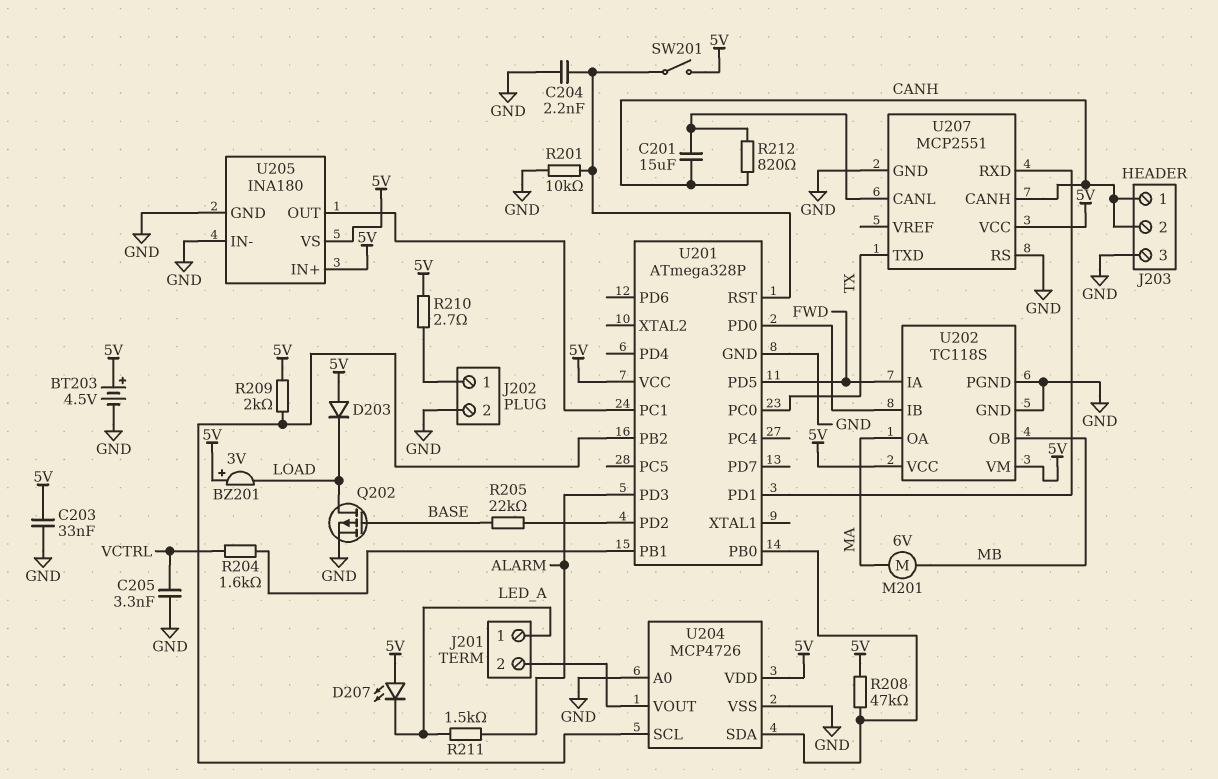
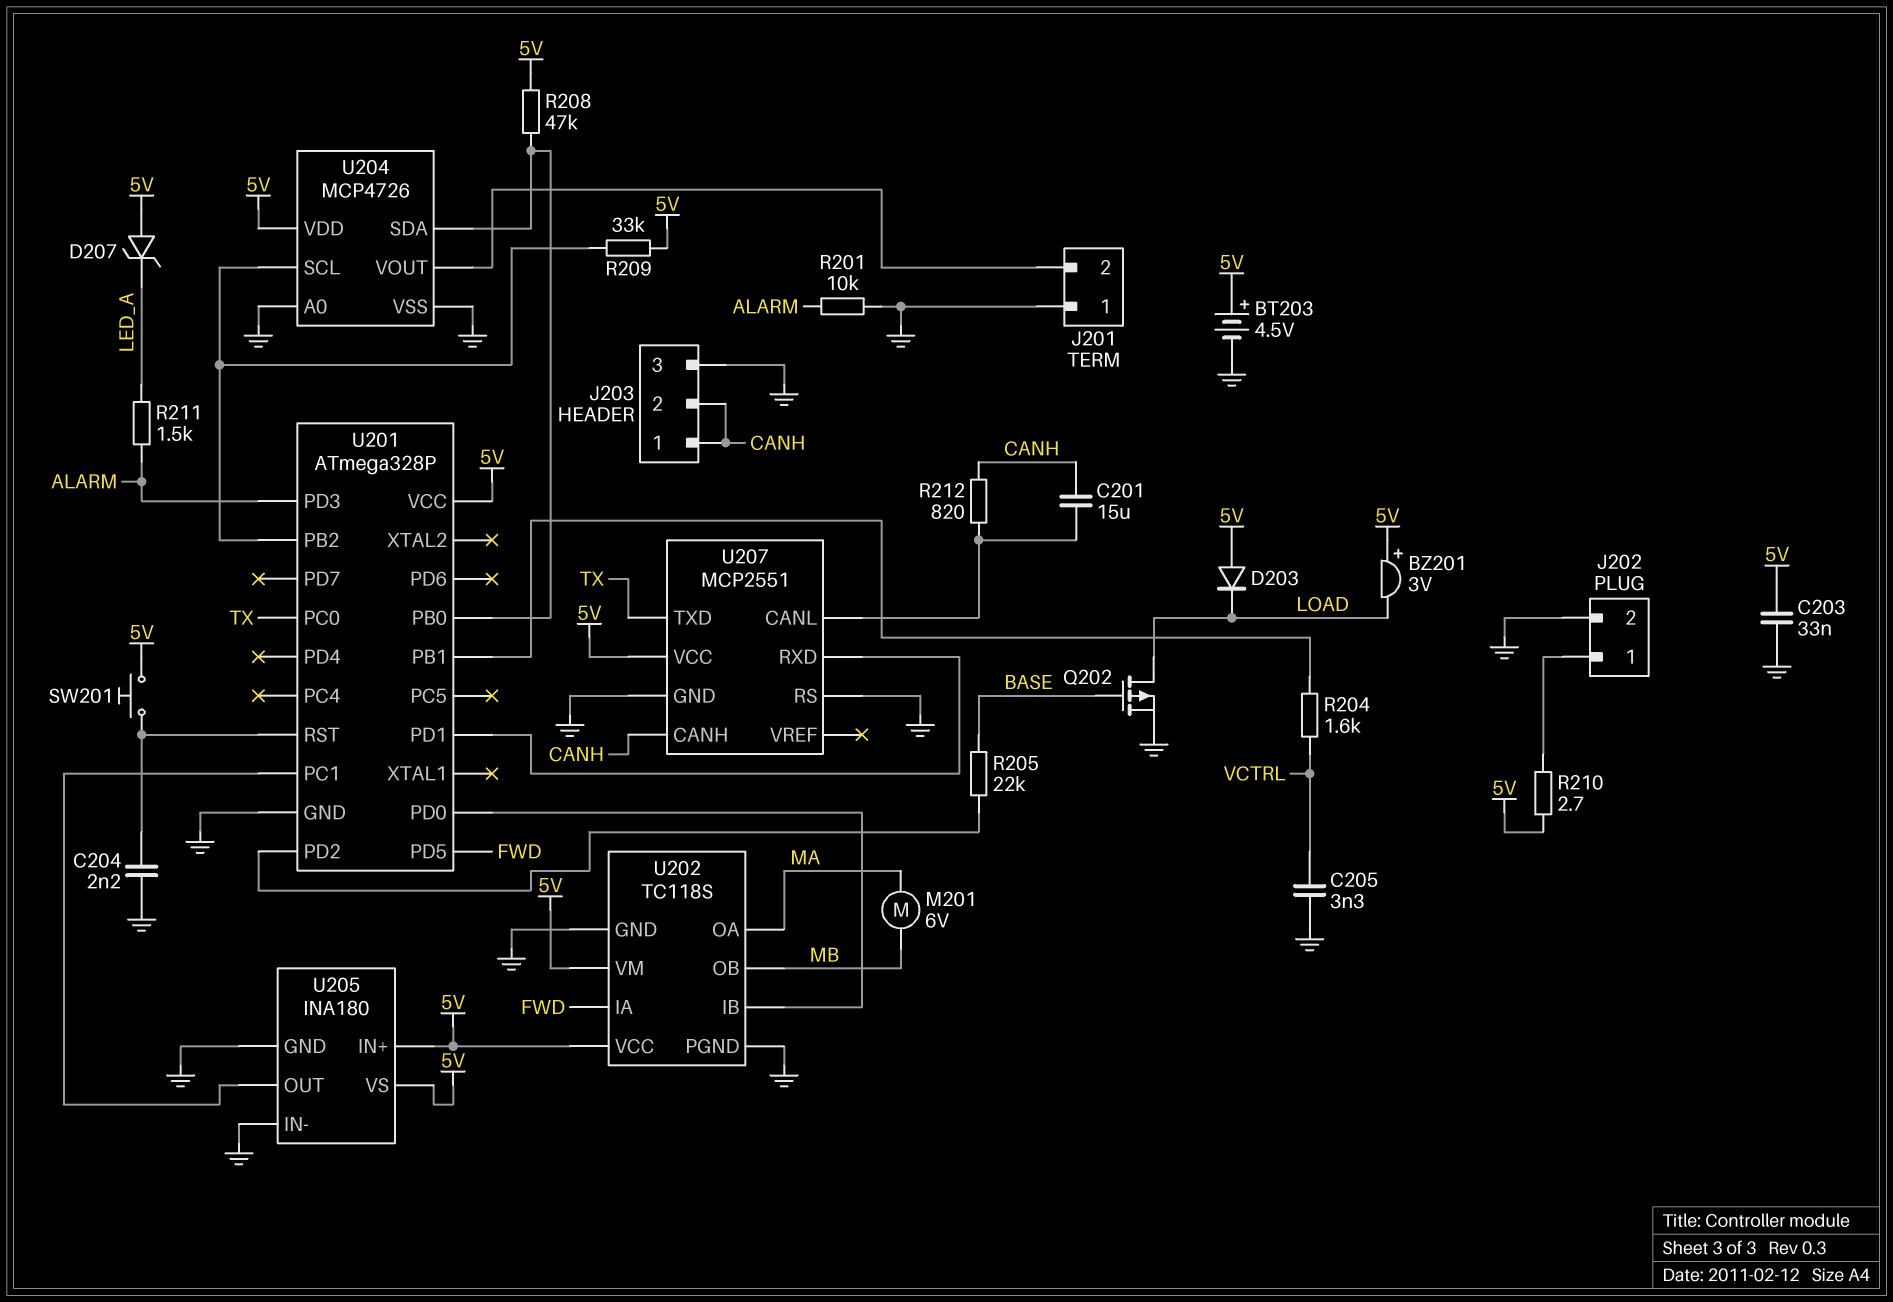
D207: LED (A 5V, K LED_A) -> zener (A 5V, K LED_A)
J201 pin 1: LED_A -> GND
R201: 10k (GND, U201/RST) -> 10k (ALARM, GND)
R209: 2k (5V, U201/PB2) -> 33k (5V, U201/PB2)
SW201: switch (5V, U201/RST) -> button (5V, U201/RST)

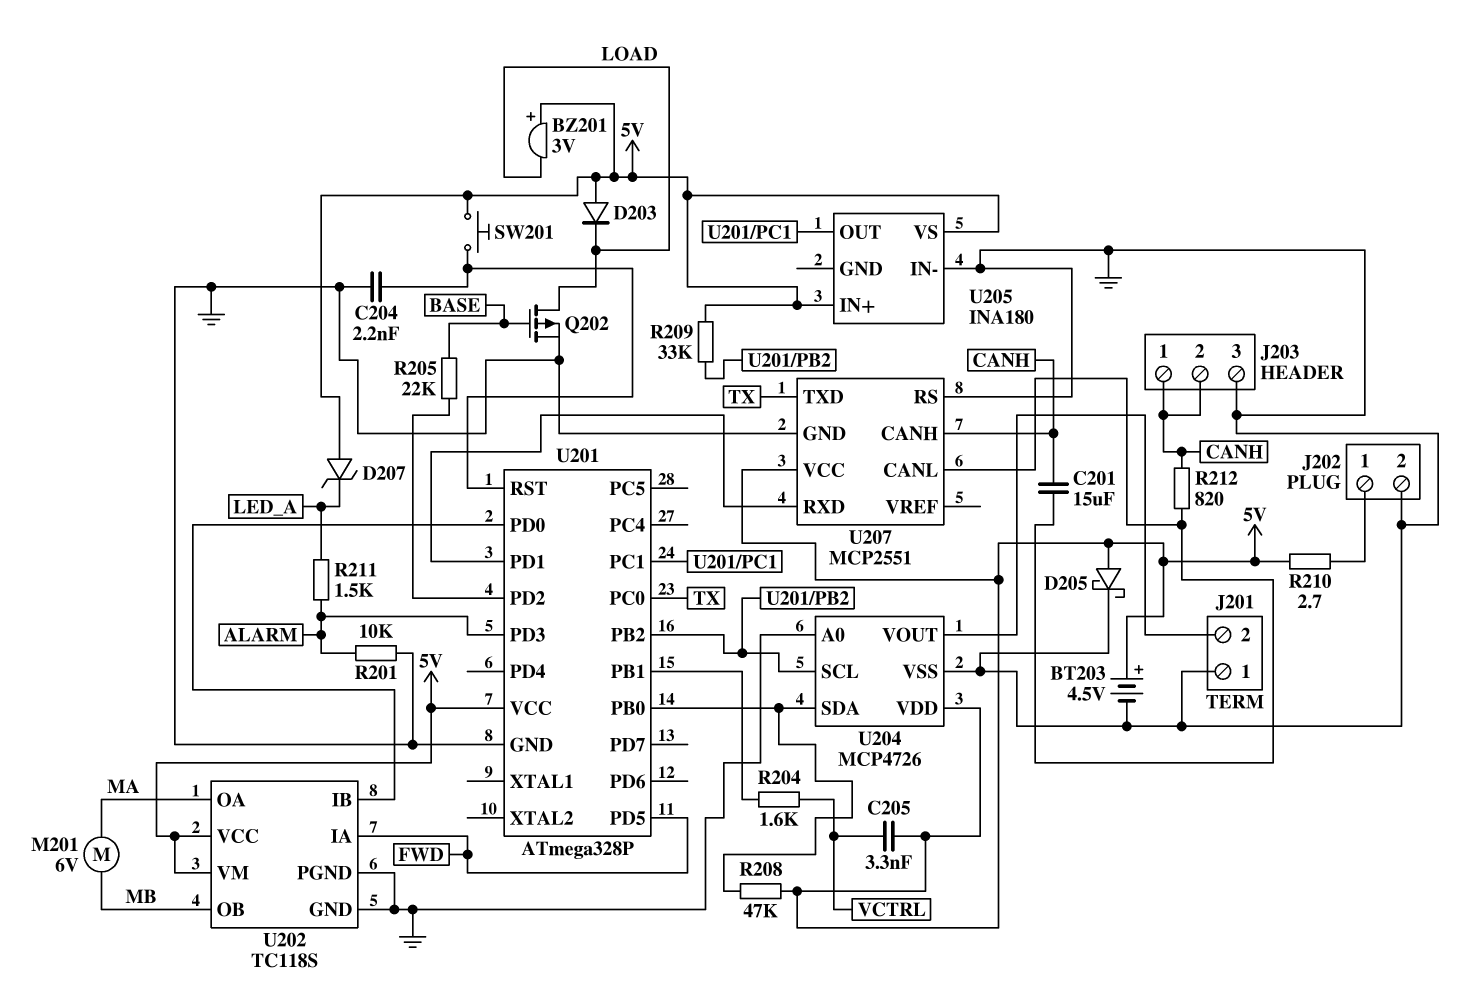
C203: 33nF (5V, GND) -> none
C205: 3.3nF (GND, VCTRL) -> 3.3nF (5V, VCTRL)
D205: none -> schottky (A 5V, K GND)
U205 pin GND: GND -> none

